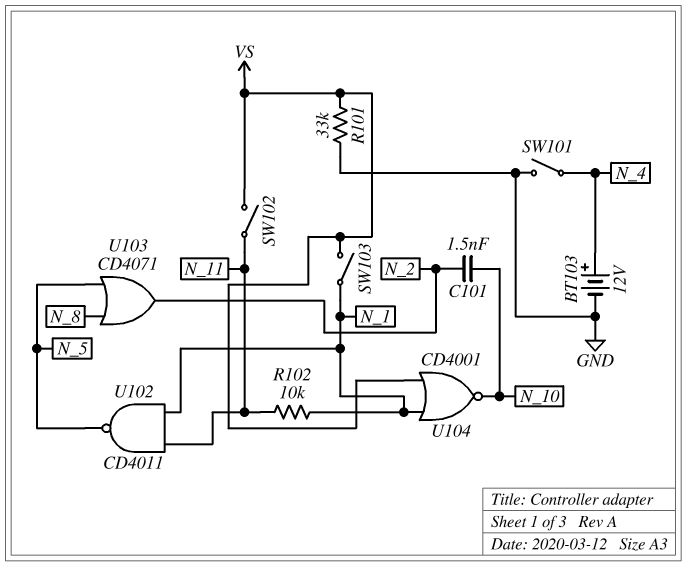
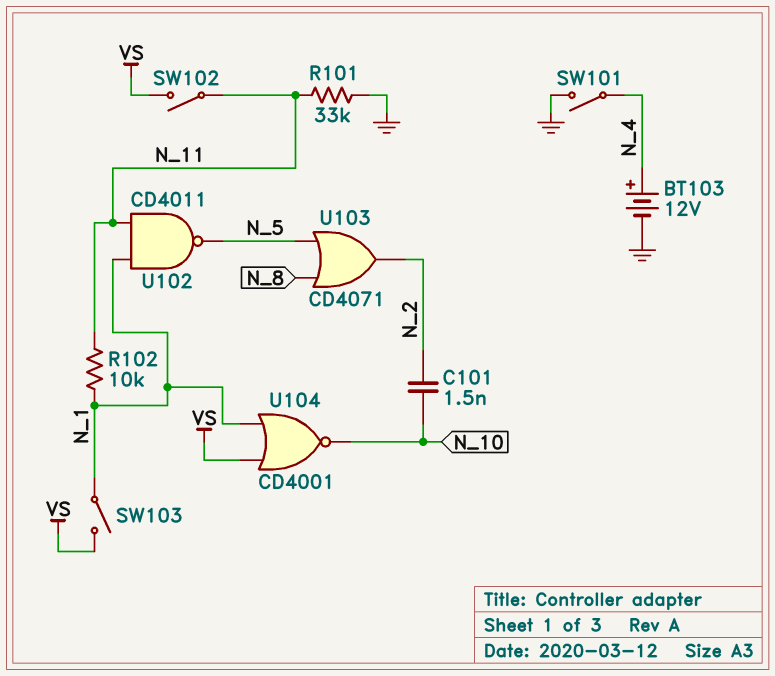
R101: 33k (GND, VS) -> 33k (GND, N_11)

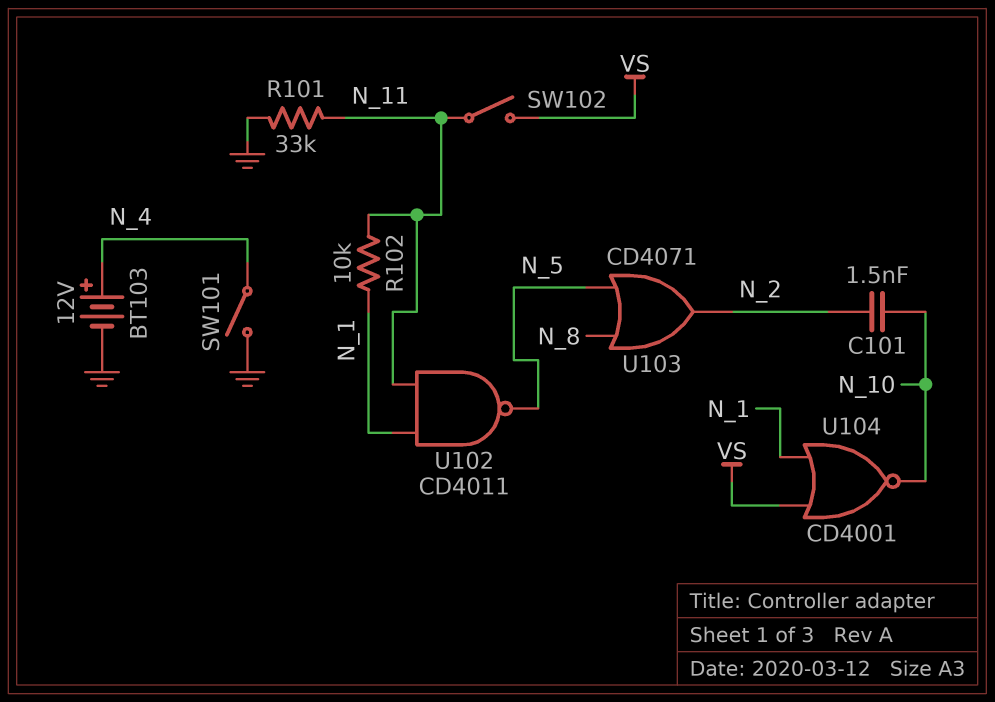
SW103: switch (N_1, VS) -> none

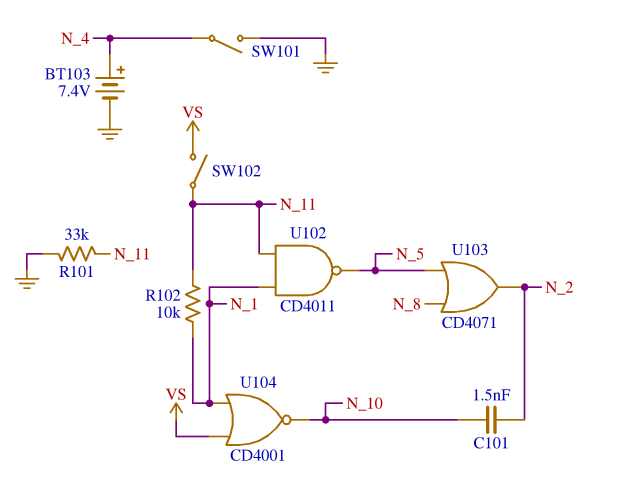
BT103: 12V (plus N_4, minus GND) -> 7.4V (plus N_4, minus GND)

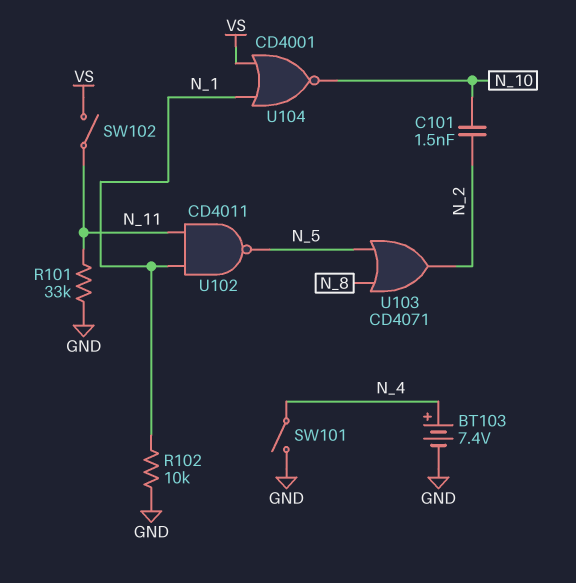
R102: 10k (N_1, N_11) -> 10k (GND, N_1)

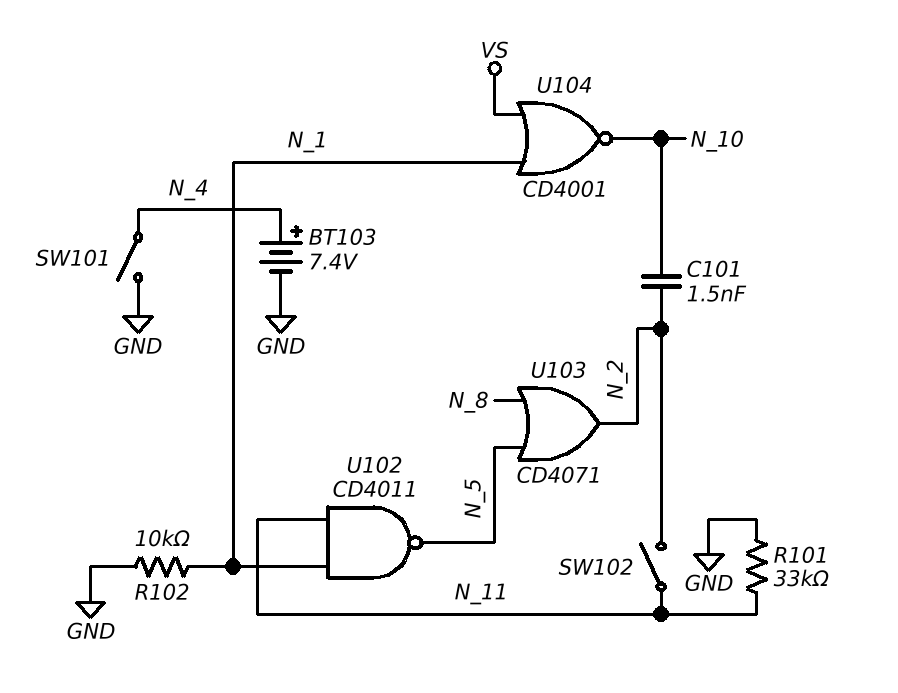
SW102: switch (N_11, VS) -> switch (N_2, N_11)

